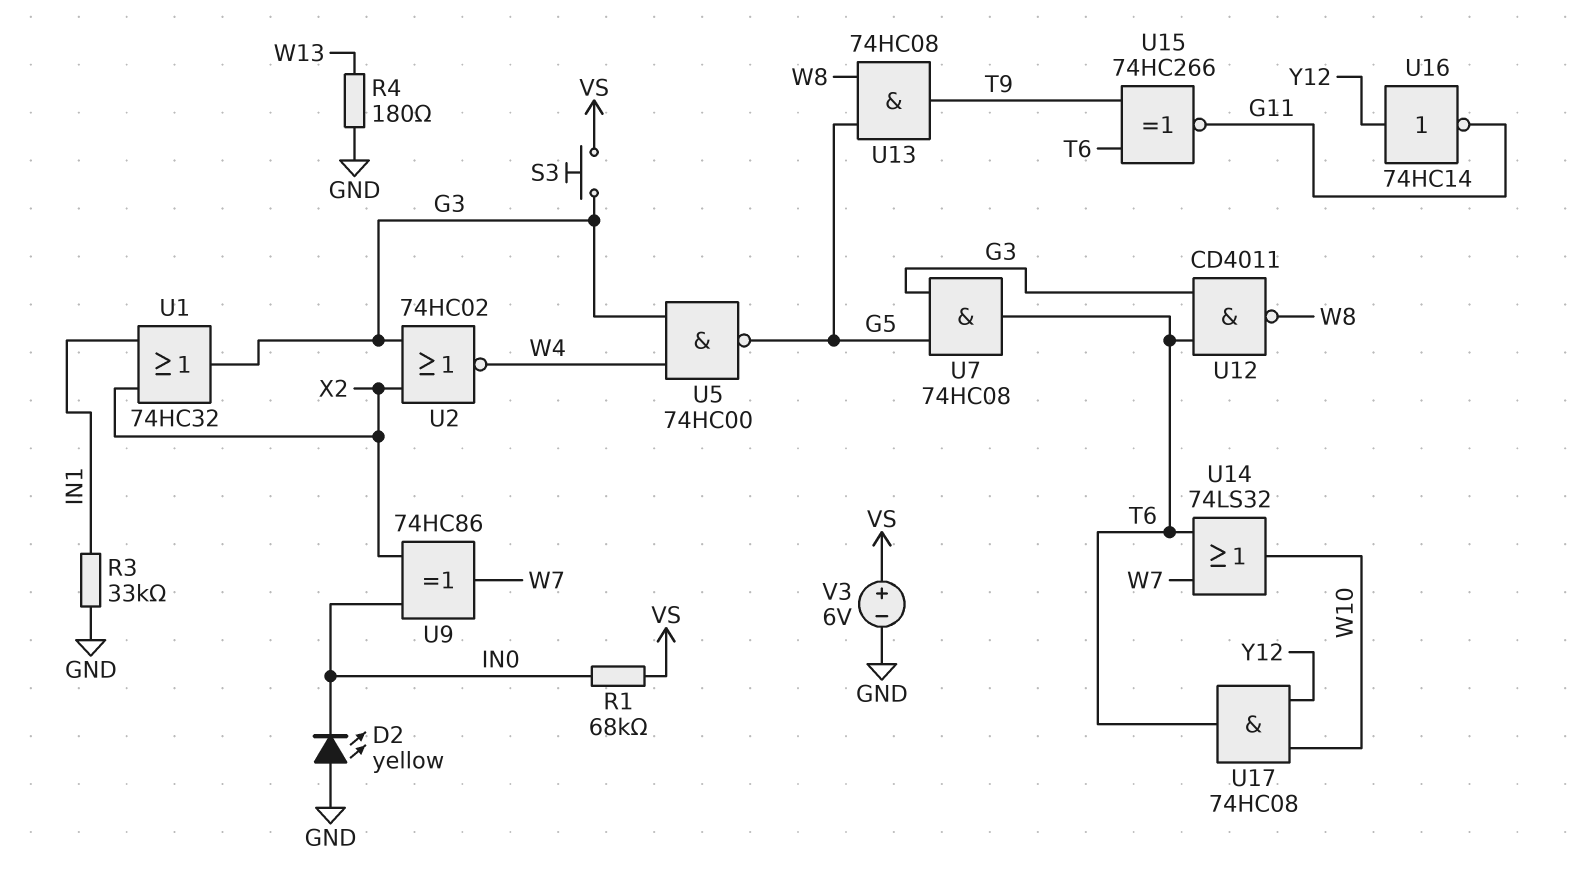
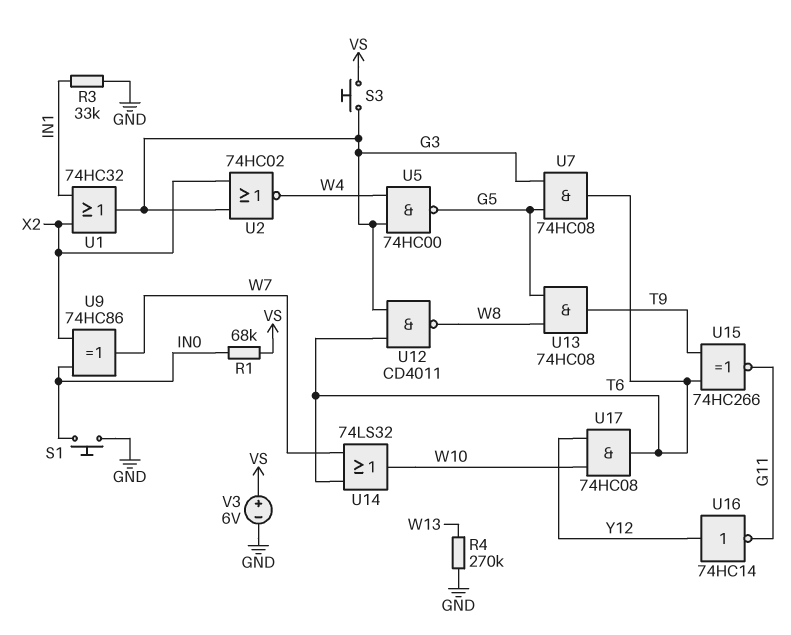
D2: LED yellow (A GND, K IN0) -> none
R4: 180 (GND, W13) -> 270k (GND, W13)
S1: none -> button (GND, IN0)

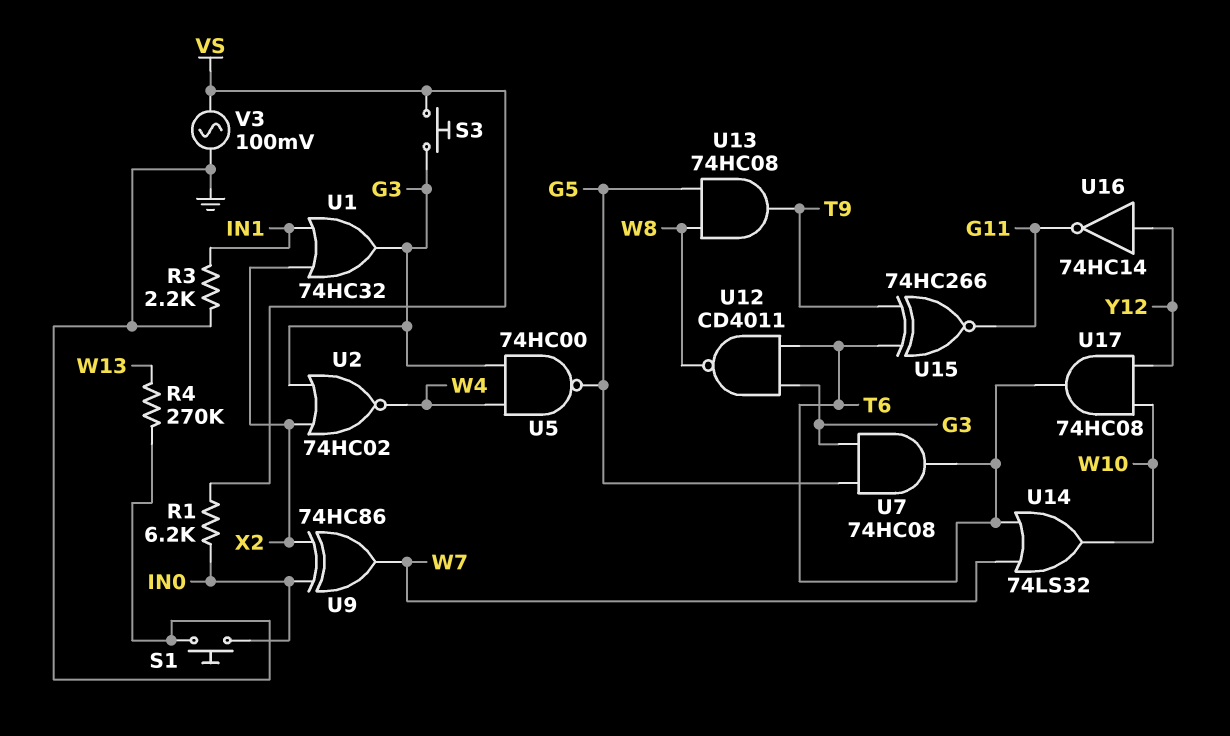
R1: 68k (IN0, VS) -> 6.2k (IN0, VS)
R3: 33k (GND, IN1) -> 2.2k (GND, IN1)
V3: 6V (plus VS, minus GND) -> AC 100mV (GND, VS)

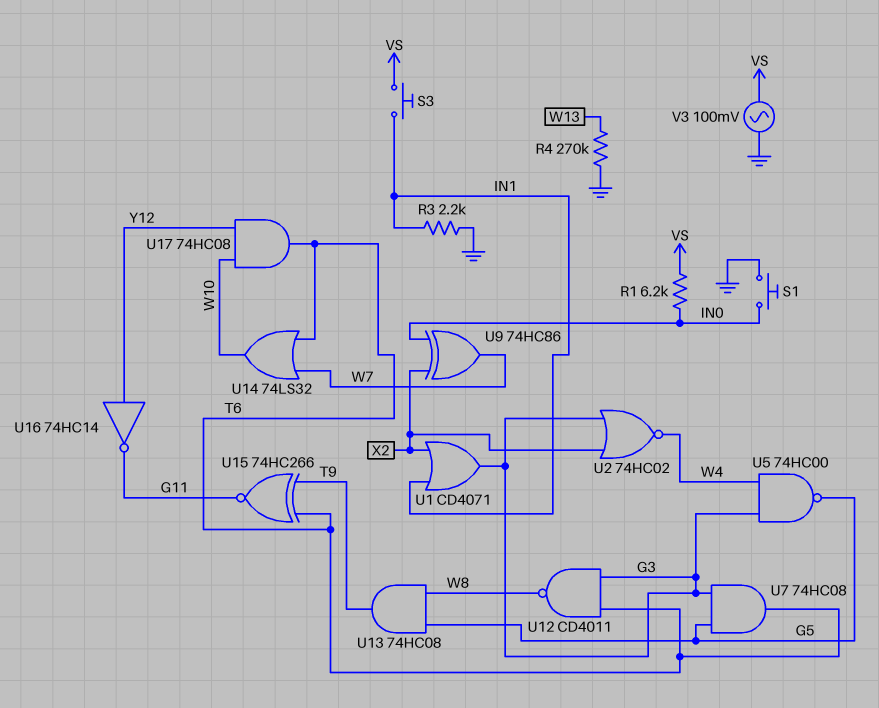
S3: button (G3, VS) -> button (IN1, VS)
U1: OR 74HC32 (in IN1, in X2, out G3) -> OR CD4071 (in IN1, in X2, out G3)

